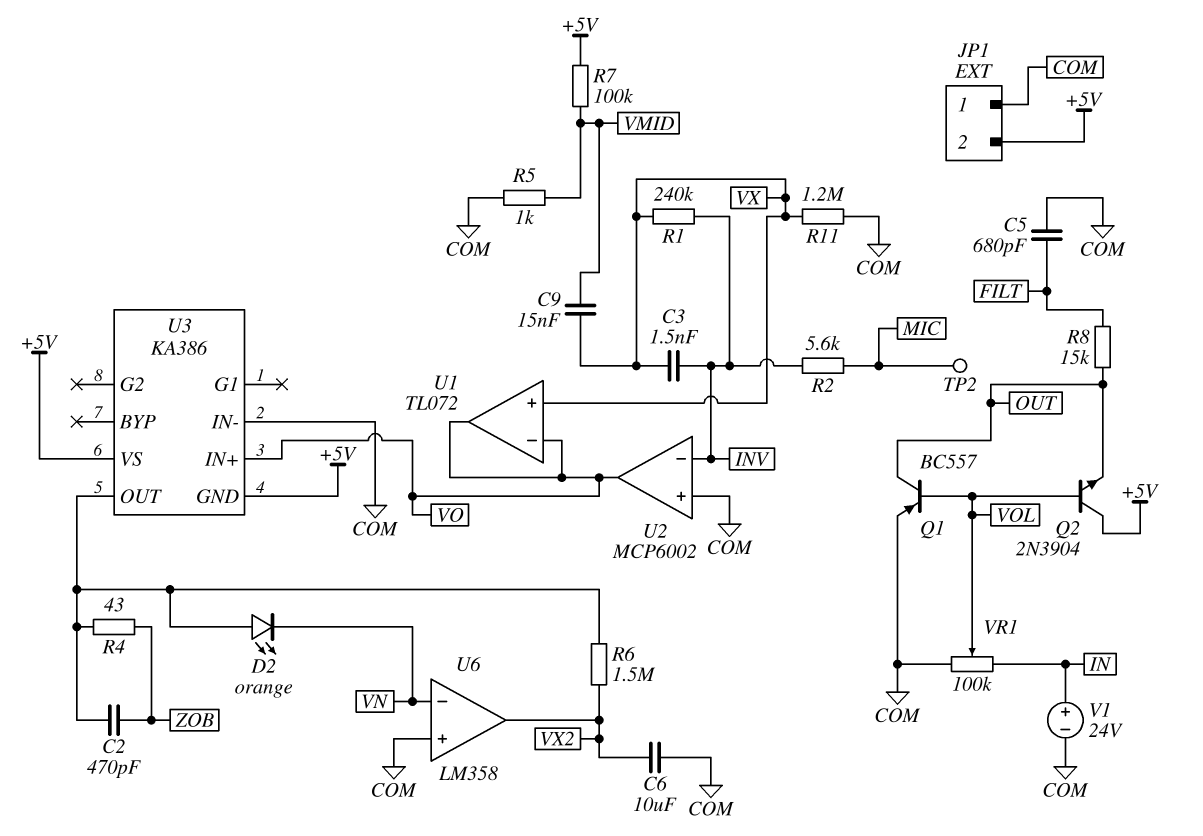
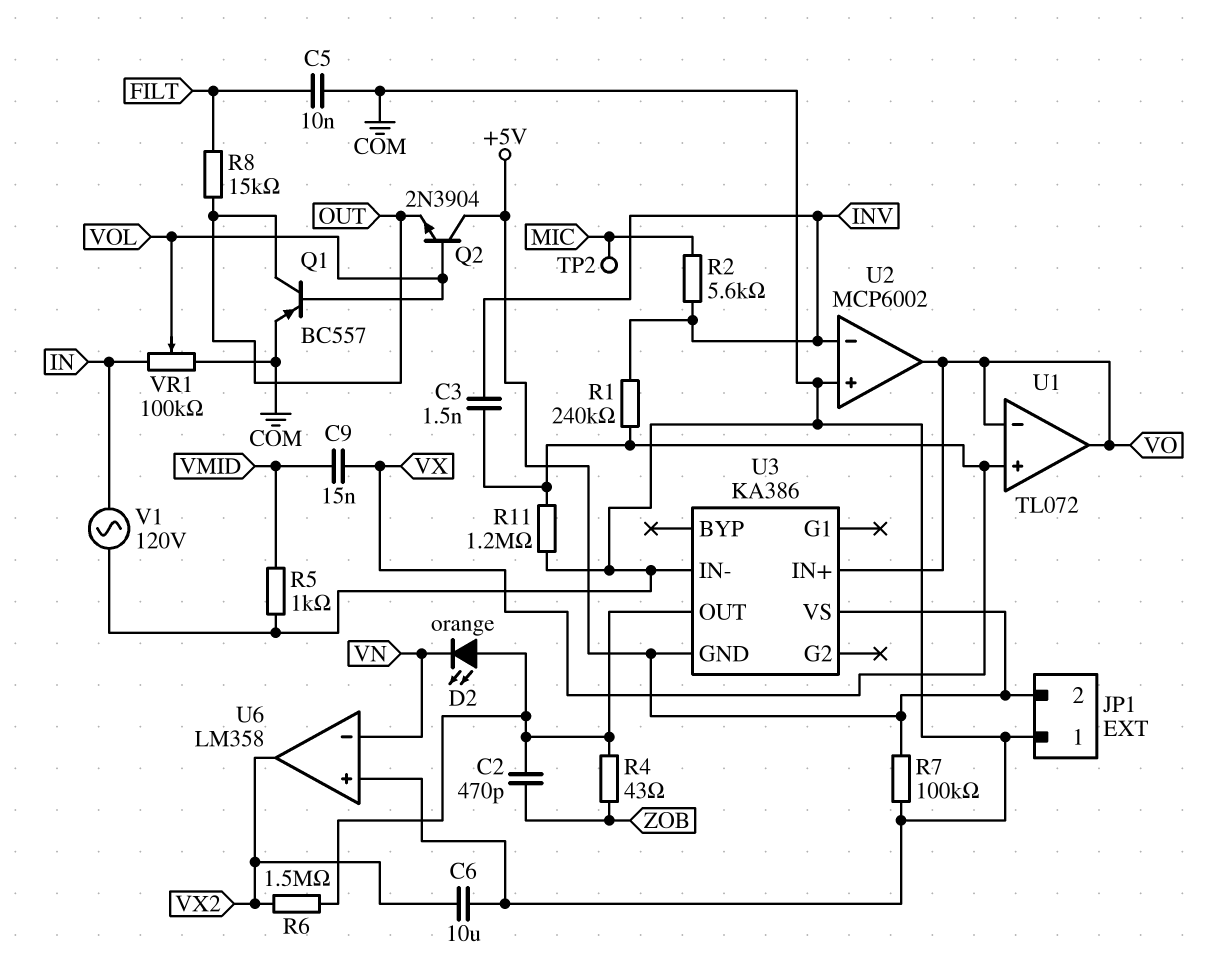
C5: 680pF (COM, FILT) -> 10nF (COM, FILT)
R7: 100k (+5V, VMID) -> 100k (+5V, COM)
V1: 24V (plus IN, minus COM) -> AC 120V (COM, IN)

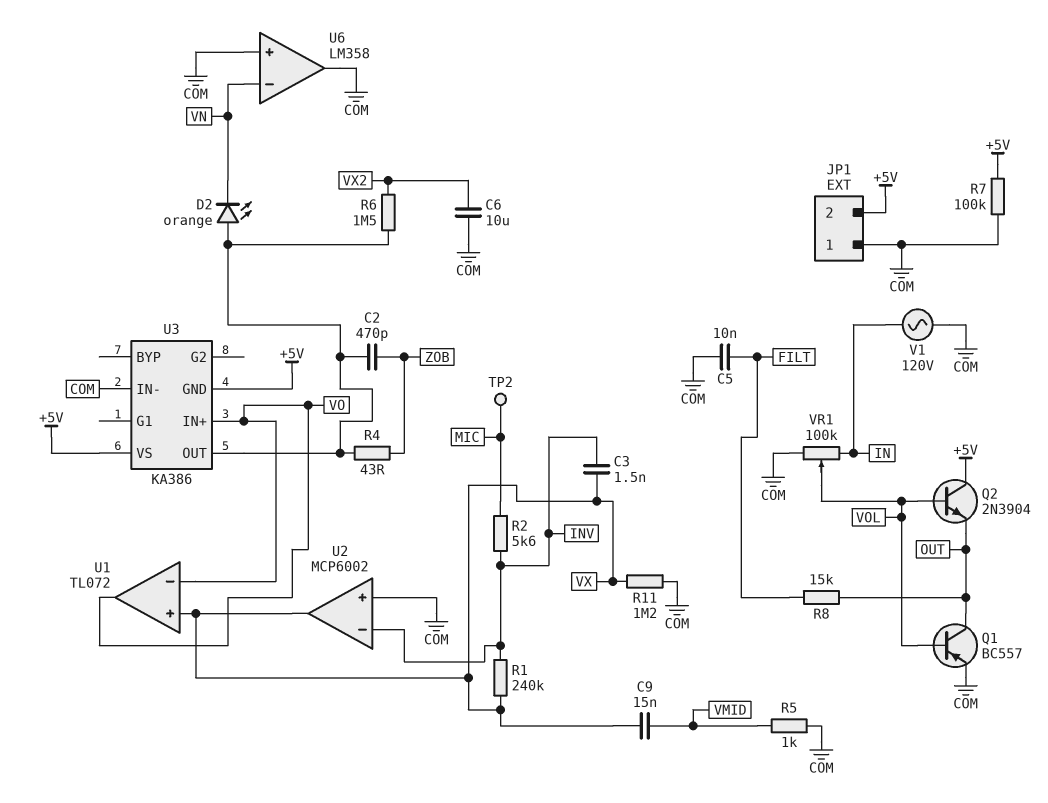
U2 pin out: VO -> VX
U6 pin out: VX2 -> COM

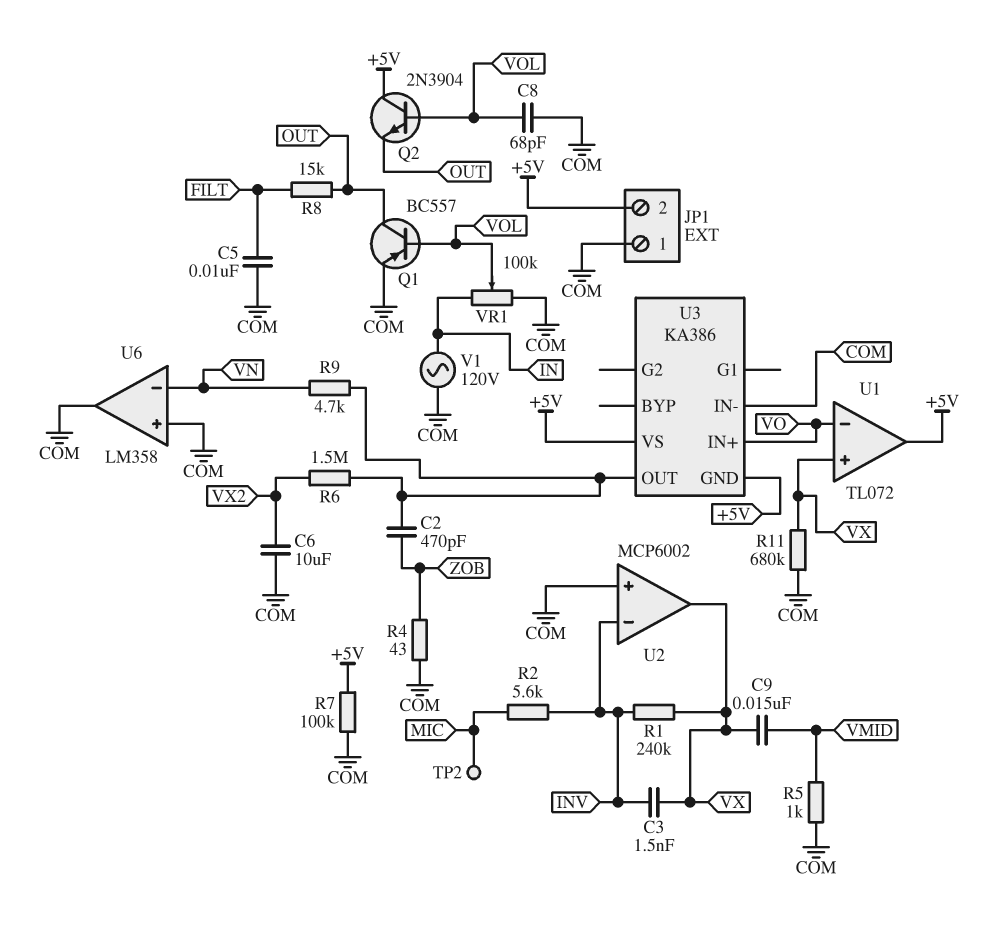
C8: none -> 68pF (COM, VOL)
D2: LED orange (A U3/OUT, K VN) -> none
R4: 43 (U3/OUT, ZOB) -> 43 (COM, ZOB)
R9: none -> 4.7k (U3/OUT, VN)
R11: 1.2M (COM, VX) -> 680k (COM, VX)
U1 pin out: VO -> +5V

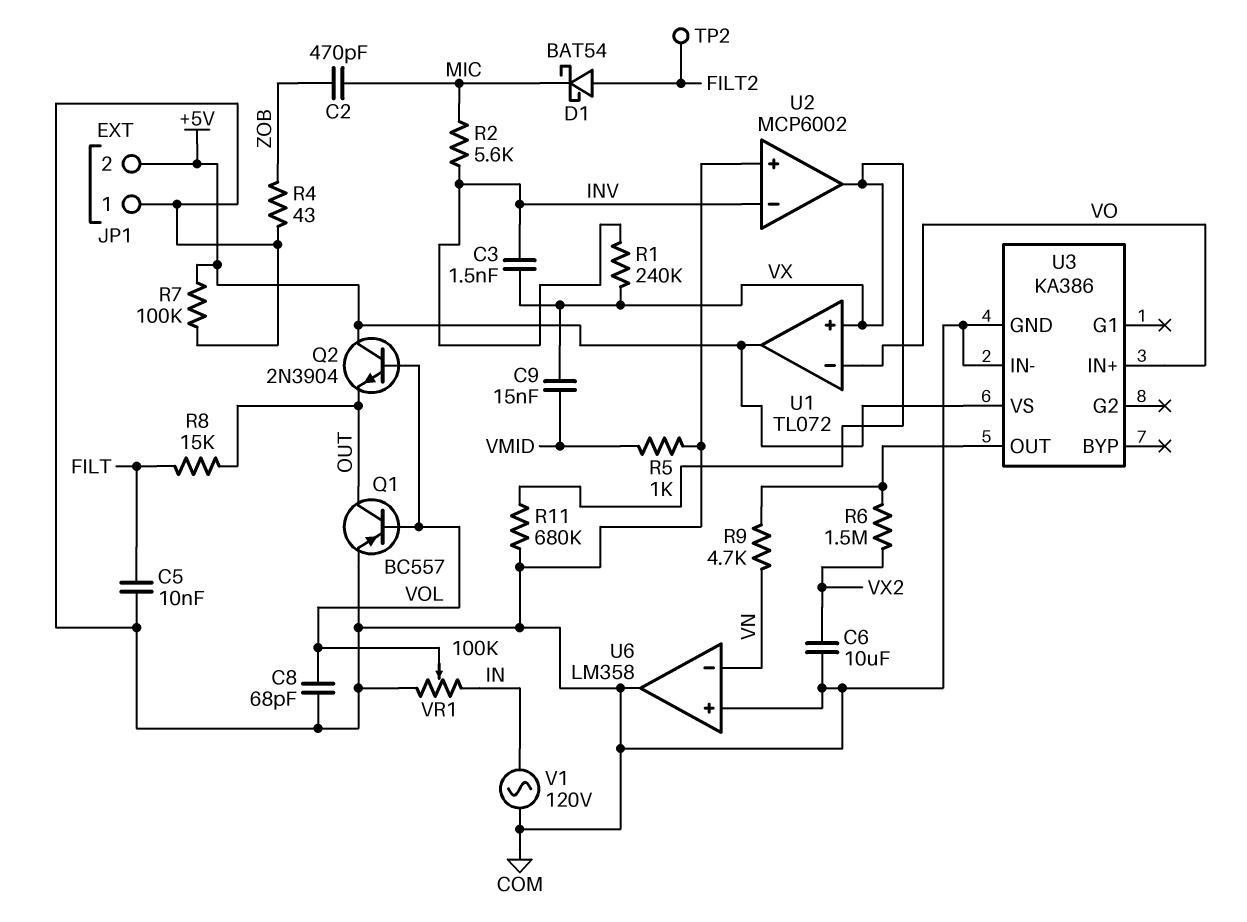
C2: 470pF (U3/OUT, ZOB) -> 470pF (MIC, ZOB)
D1: none -> schottky BAT54 (A FILT2, K MIC)
TP2: test point (MIC) -> test point (FILT2)
U3 pin GND: +5V -> COM

